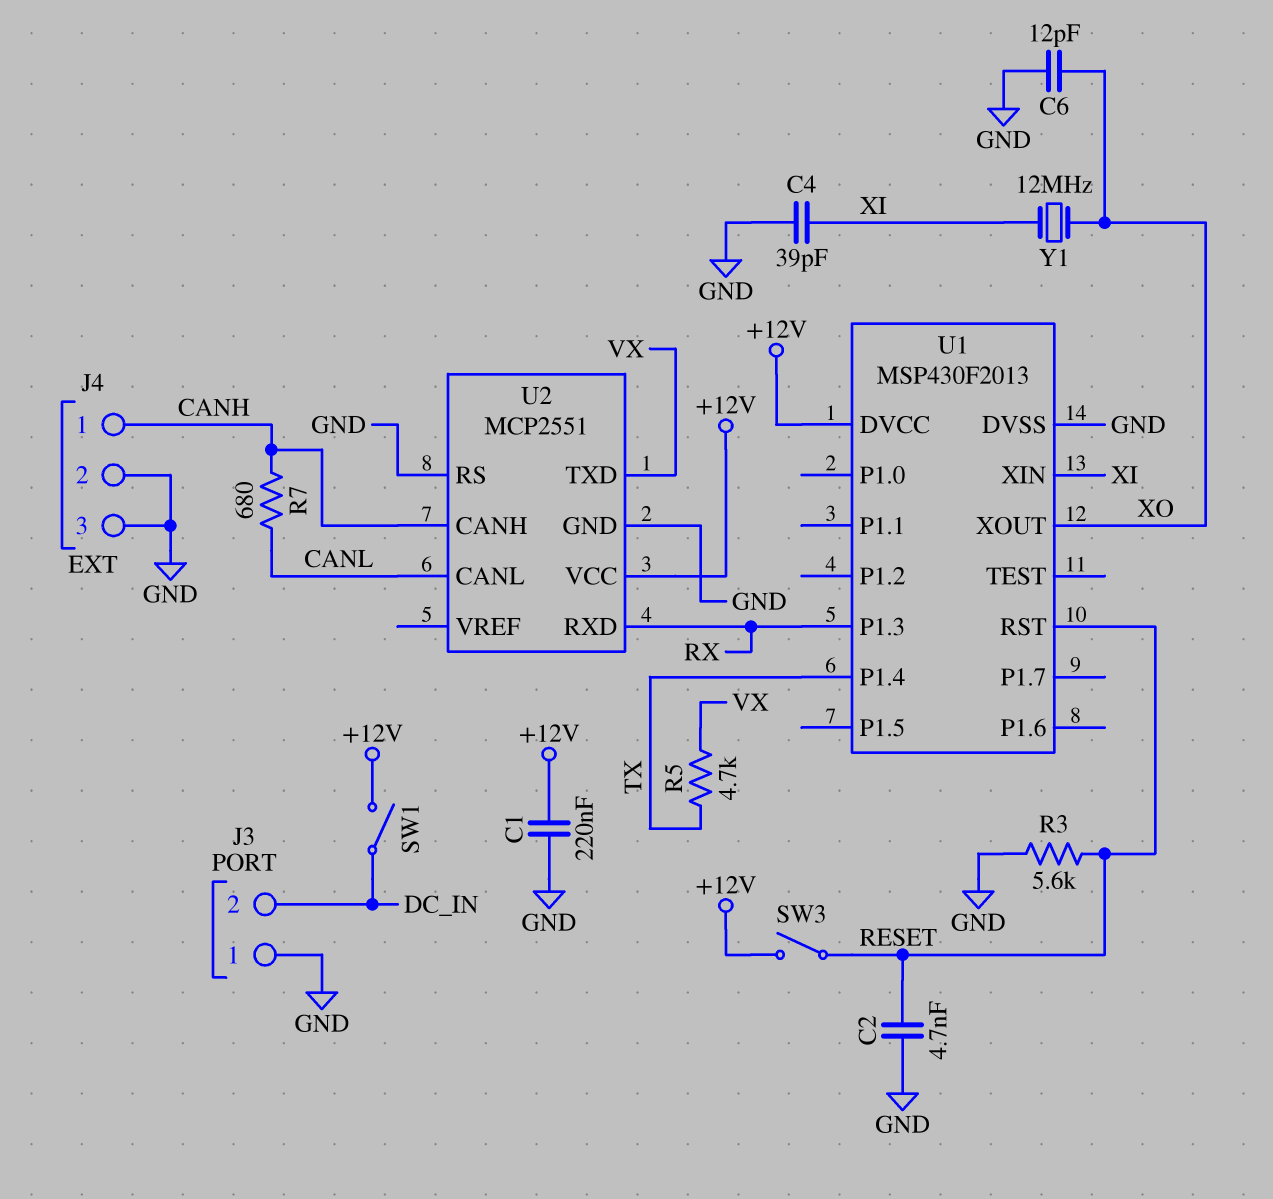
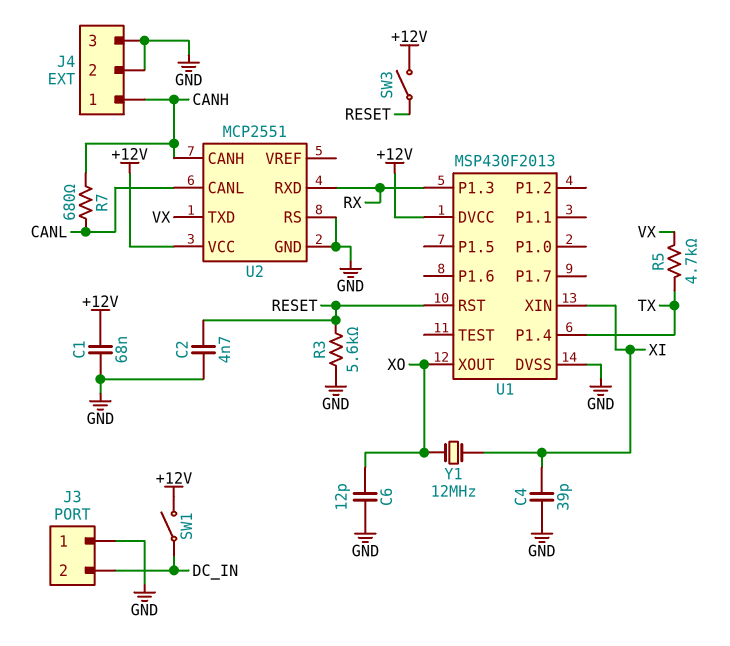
C1: 220nF (+12V, GND) -> 68nF (+12V, GND)

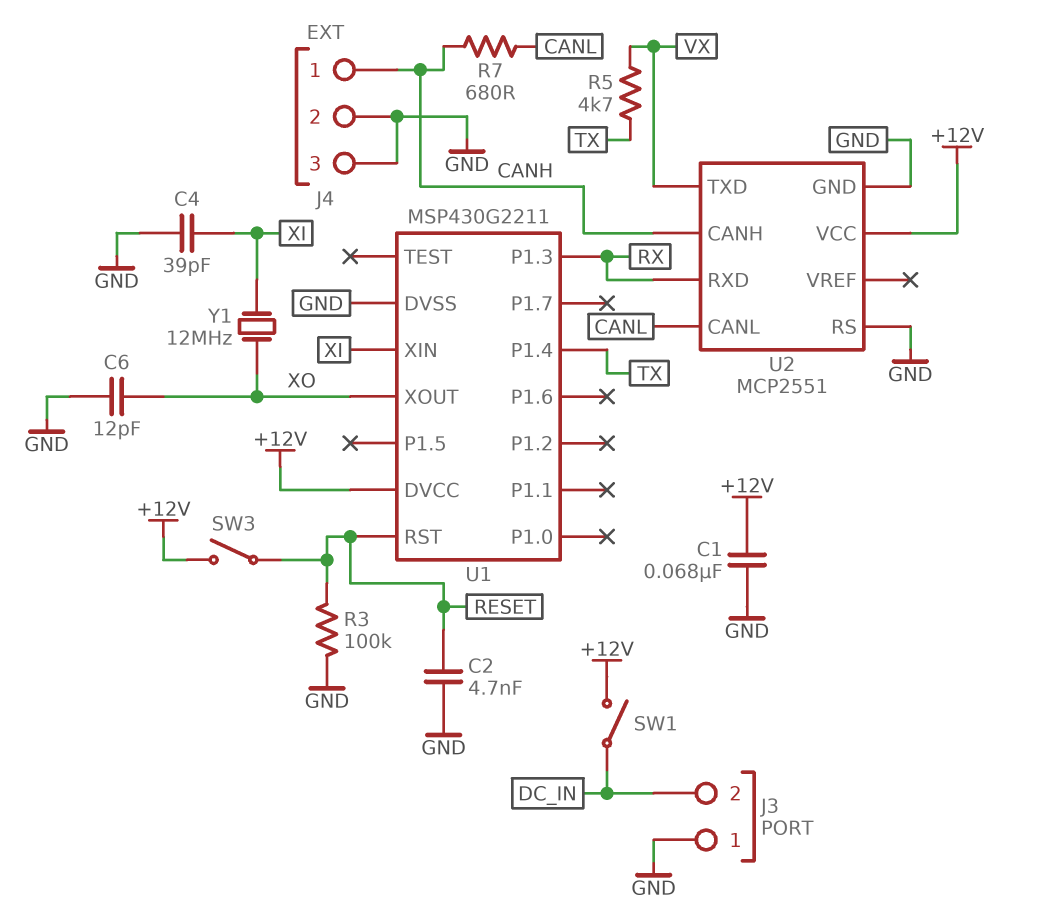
R3: 5.6k (GND, RESET) -> 100k (GND, RESET)
U1: MSP430F2013 -> MSP430G2211

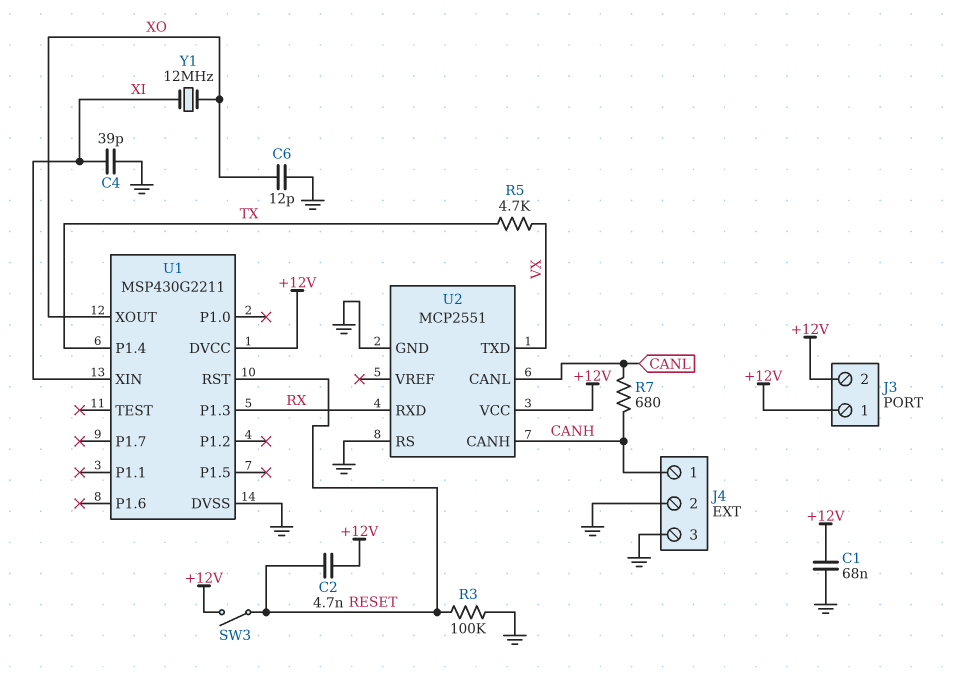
C2: 4.7nF (GND, RESET) -> 4.7nF (+12V, RESET)
J3 pin 1: GND -> +12V
J3 pin 2: DC_IN -> +12V
SW1: switch (+12V, DC_IN) -> none

